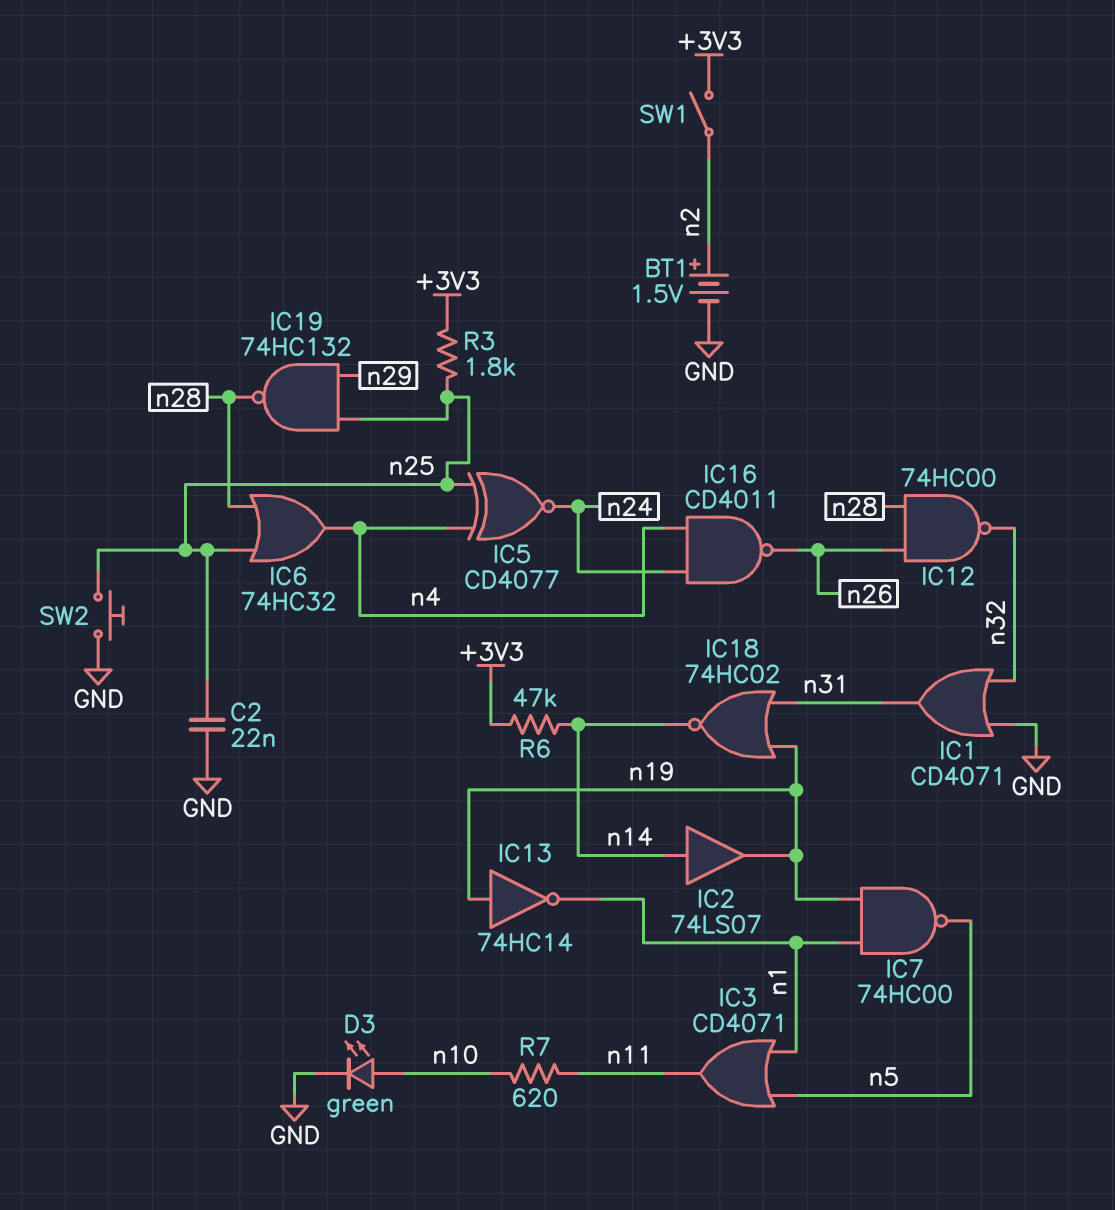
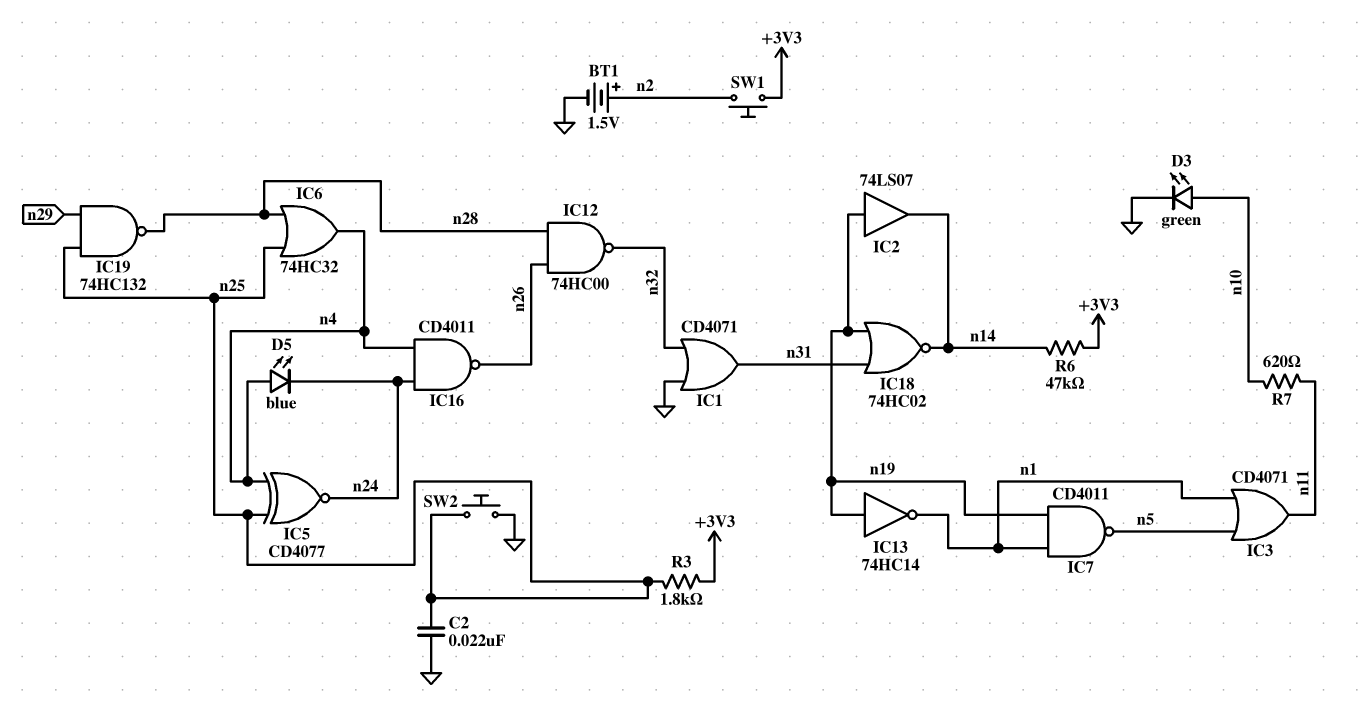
D5: none -> LED blue (A n4, K n24)
IC2: buffer 74LS07 (in n14, out n19) -> buffer 74LS07 (in n19, out n14)
IC7: NAND 74HC00 (in n1, in n19, out n5) -> NAND CD4011 (in n1, in n19, out n5)
SW1: switch (+3V3, n2) -> button (+3V3, n2)

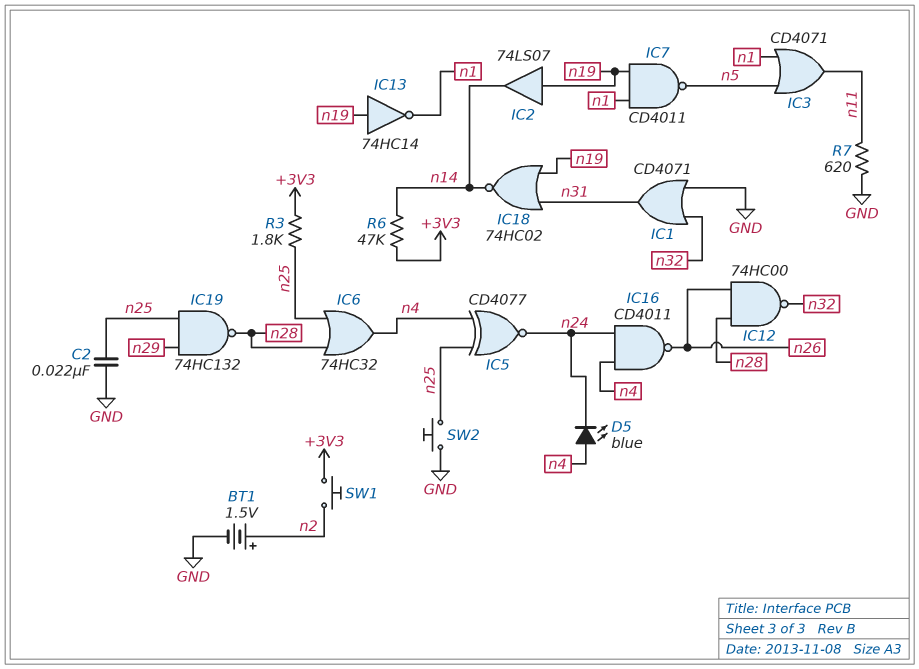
D3: LED green (A n10, K GND) -> none
R7: 620 (n10, n11) -> 620 (GND, n11)

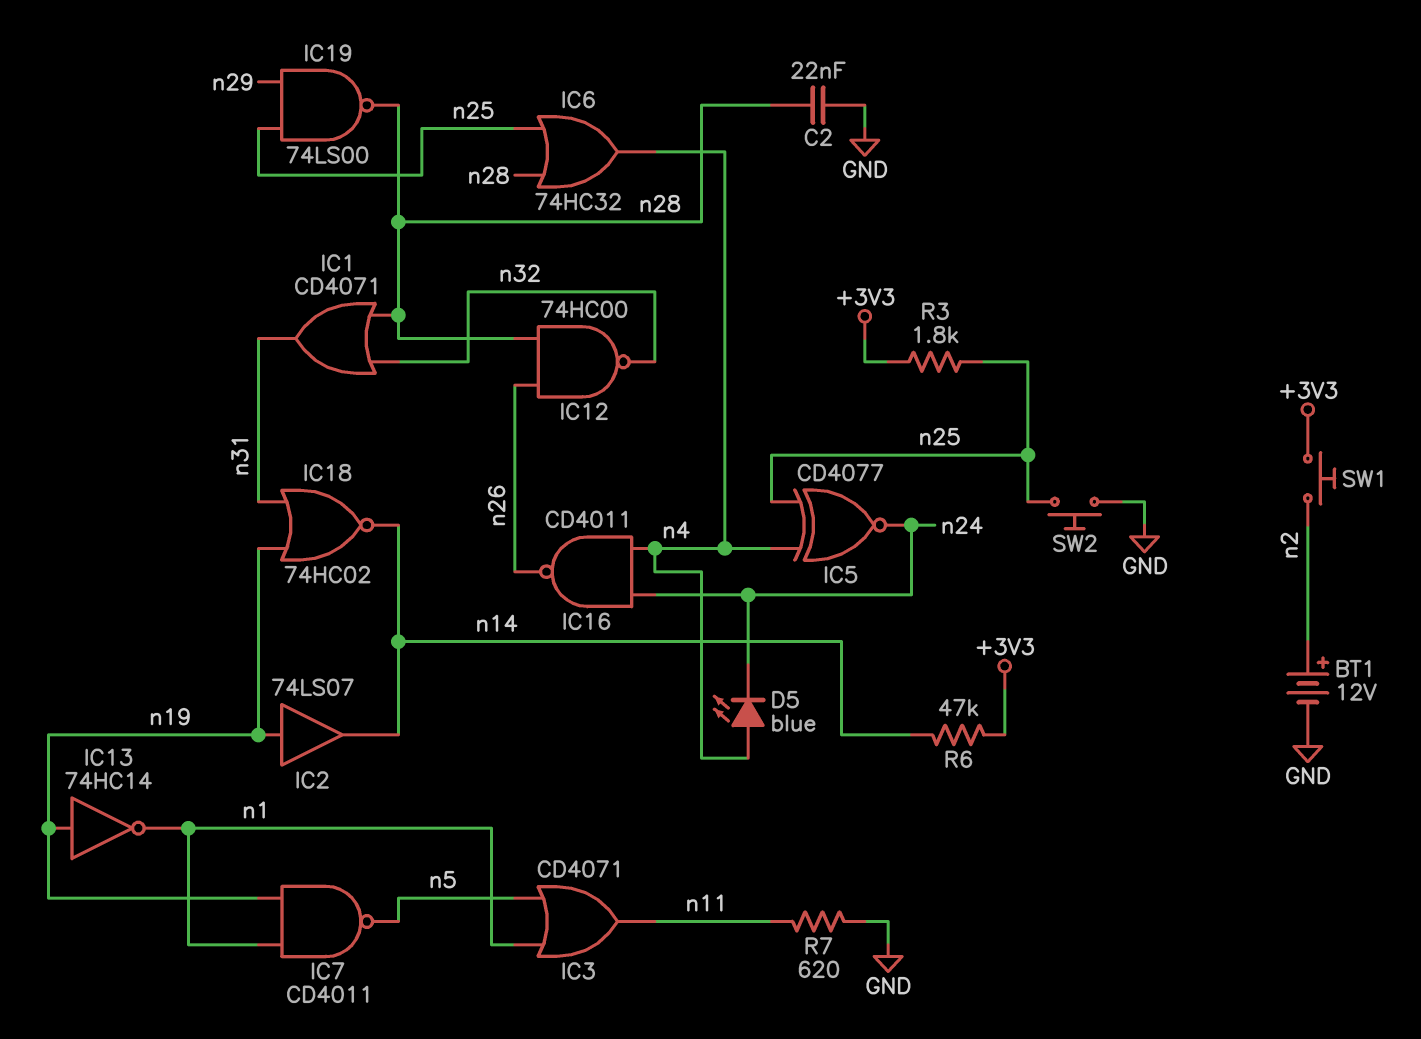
BT1: 1.5V (plus n2, minus GND) -> 12V (plus n2, minus GND)
C2: 22nF (GND, n25) -> 22nF (GND, n28)
IC1: OR CD4071 (in GND, in n32, out n31) -> OR CD4071 (in n28, in n32, out n31)
IC19: NAND 74HC132 (in n25, in n29, out n28) -> NAND 74LS00 (in n25, in n29, out n28)

